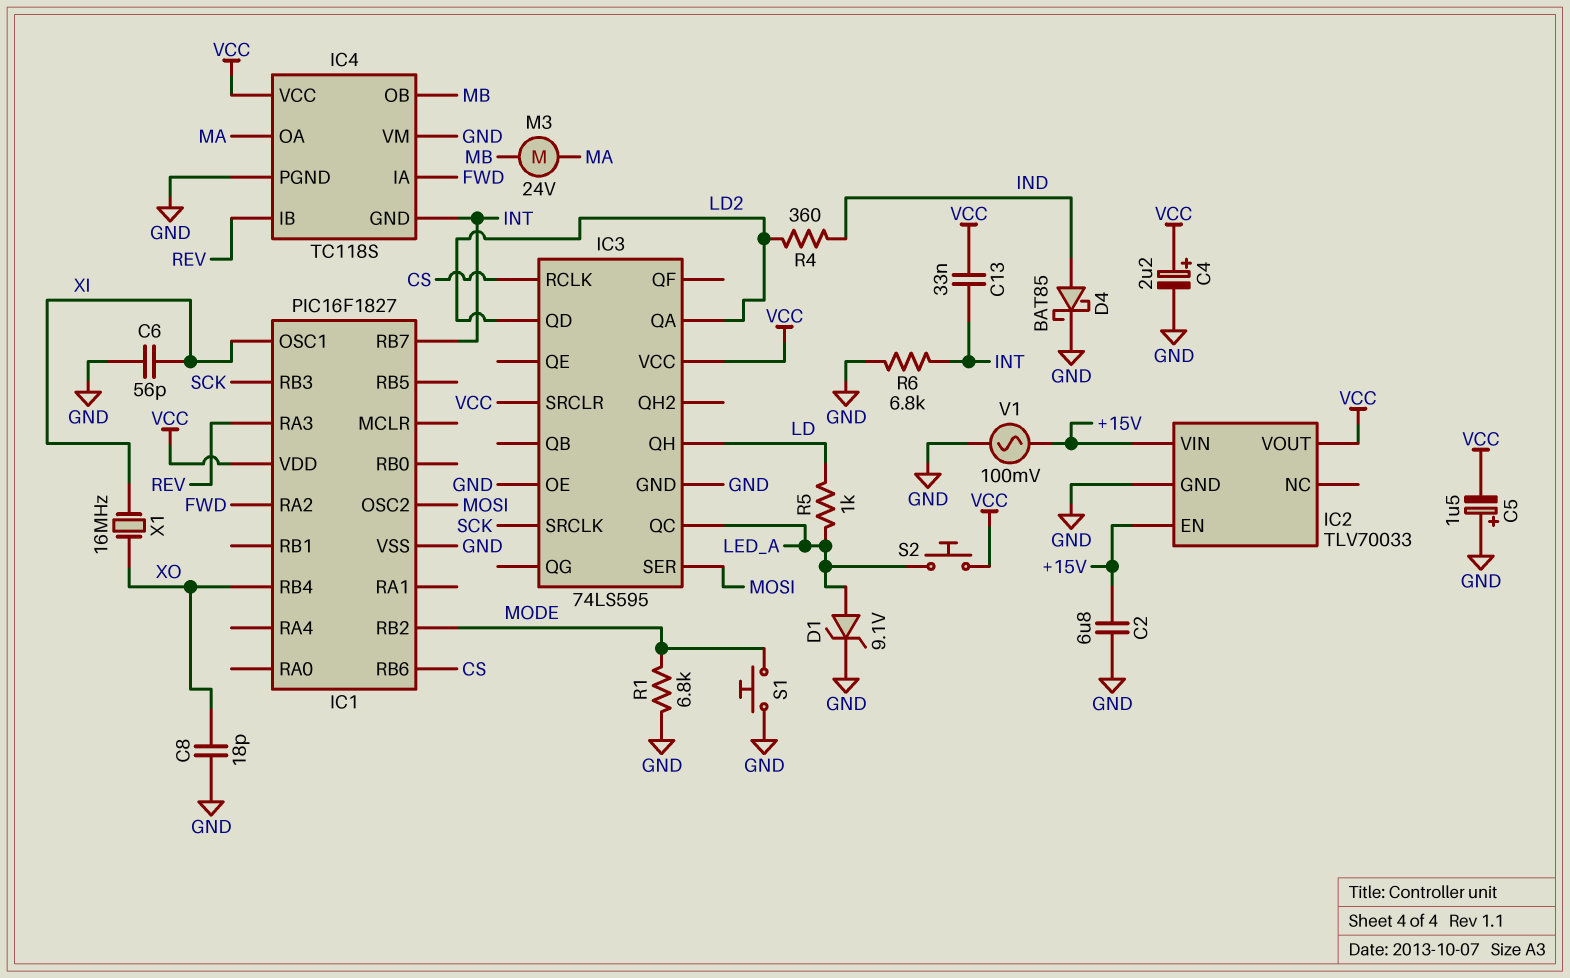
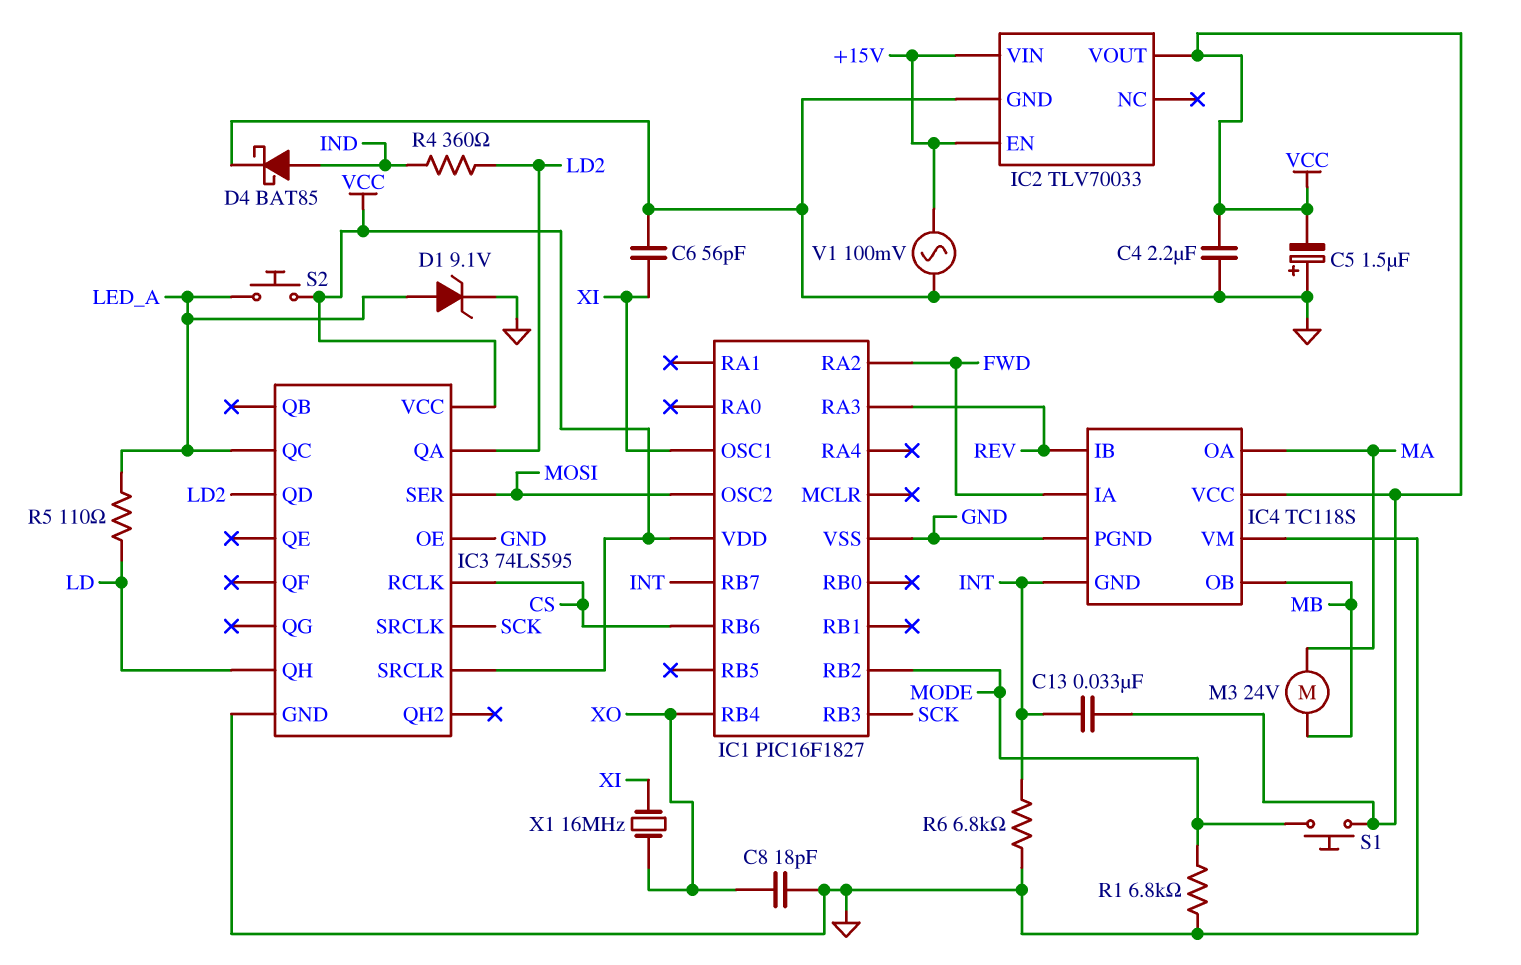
C2: 6.8uF (+15V, GND) -> none
C4: 2.2uF (plus VCC, minus GND) -> 2.2uF (GND, VCC)
R5: 1k (LD, LED_A) -> 110 (LD, LED_A)
S1: button (GND, MODE) -> button (MODE, VCC)

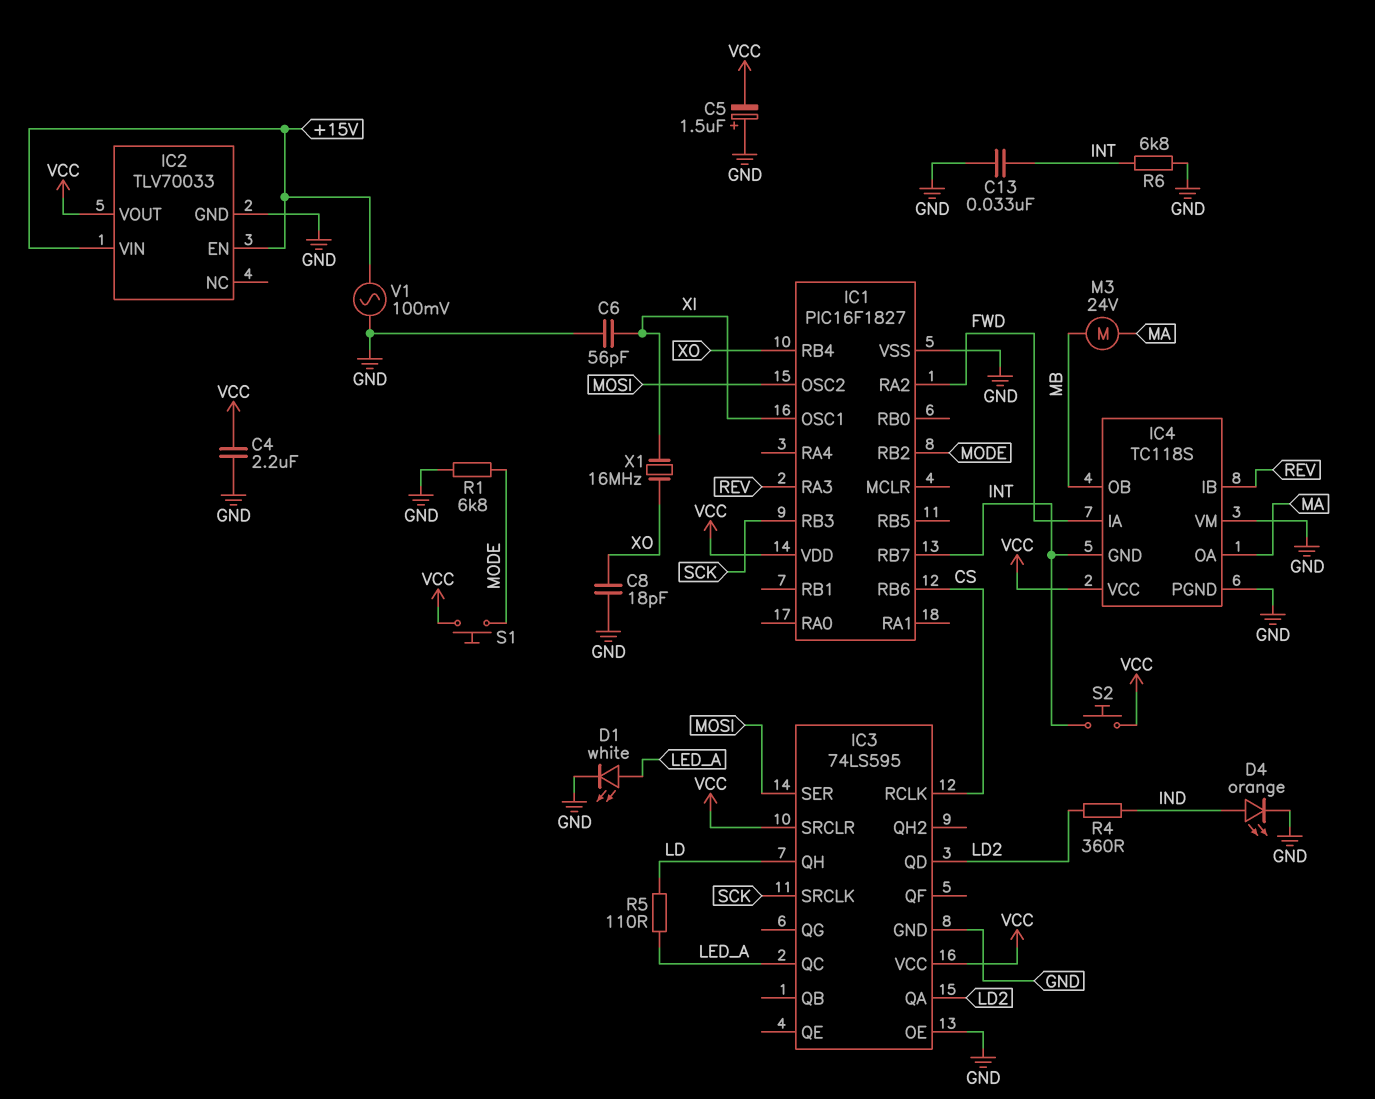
C13: 33nF (INT, VCC) -> 33nF (GND, INT)
D1: zener 9.1V (A LED_A, K GND) -> LED white (A LED_A, K GND)
D4: schottky BAT85 (A IND, K GND) -> LED orange (A IND, K GND)
S2: button (LED_A, VCC) -> button (INT, VCC)

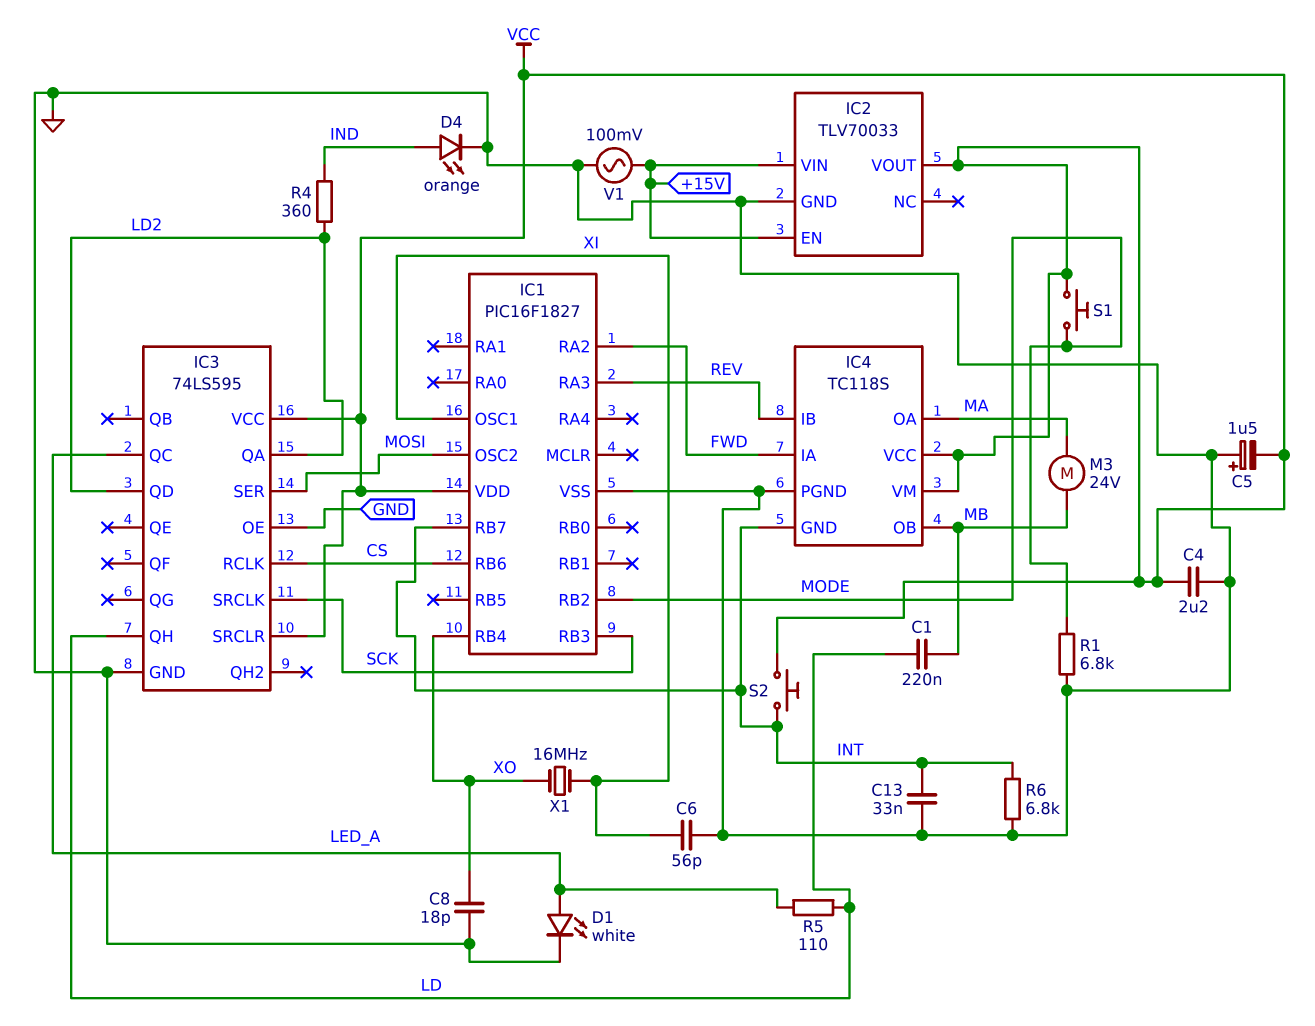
C1: none -> 220nF (LD, MB)
IC4 pin VM: GND -> VCC

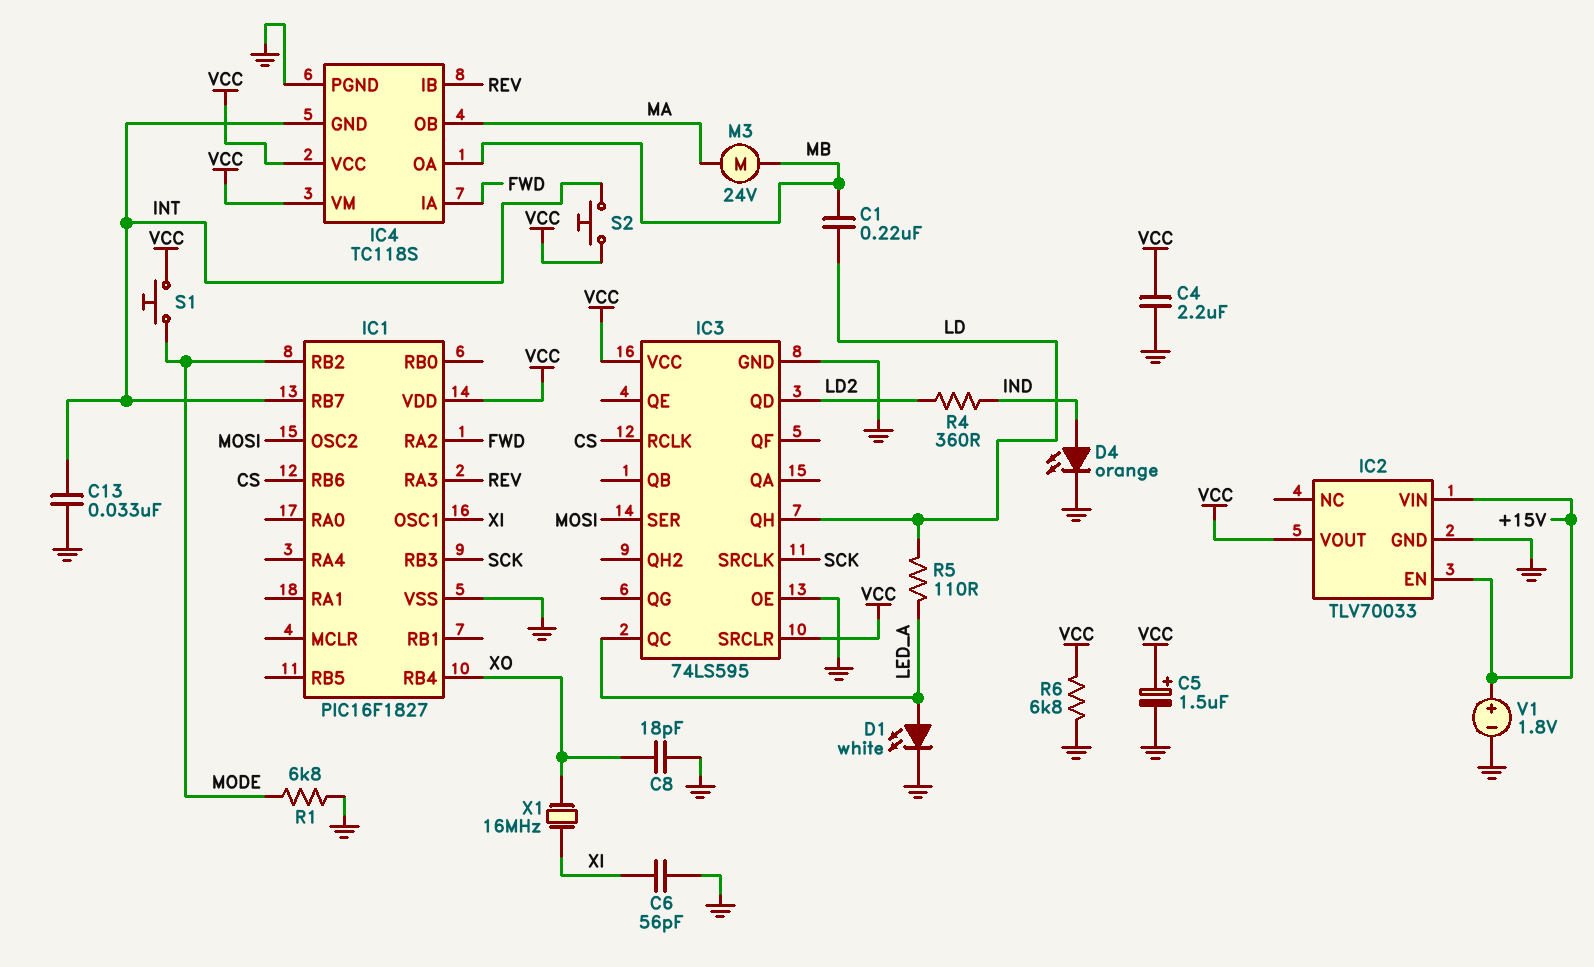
C5: 1.5uF (plus GND, minus VCC) -> 1.5uF (plus VCC, minus GND)
IC3 pin QA: LD2 -> none
IC4 pin OA: MA -> MB
IC4 pin OB: MB -> MA
R6: 6.8k (GND, INT) -> 6.8k (GND, VCC)
V1: AC 100mV (+15V, GND) -> 1.8V (plus +15V, minus GND)

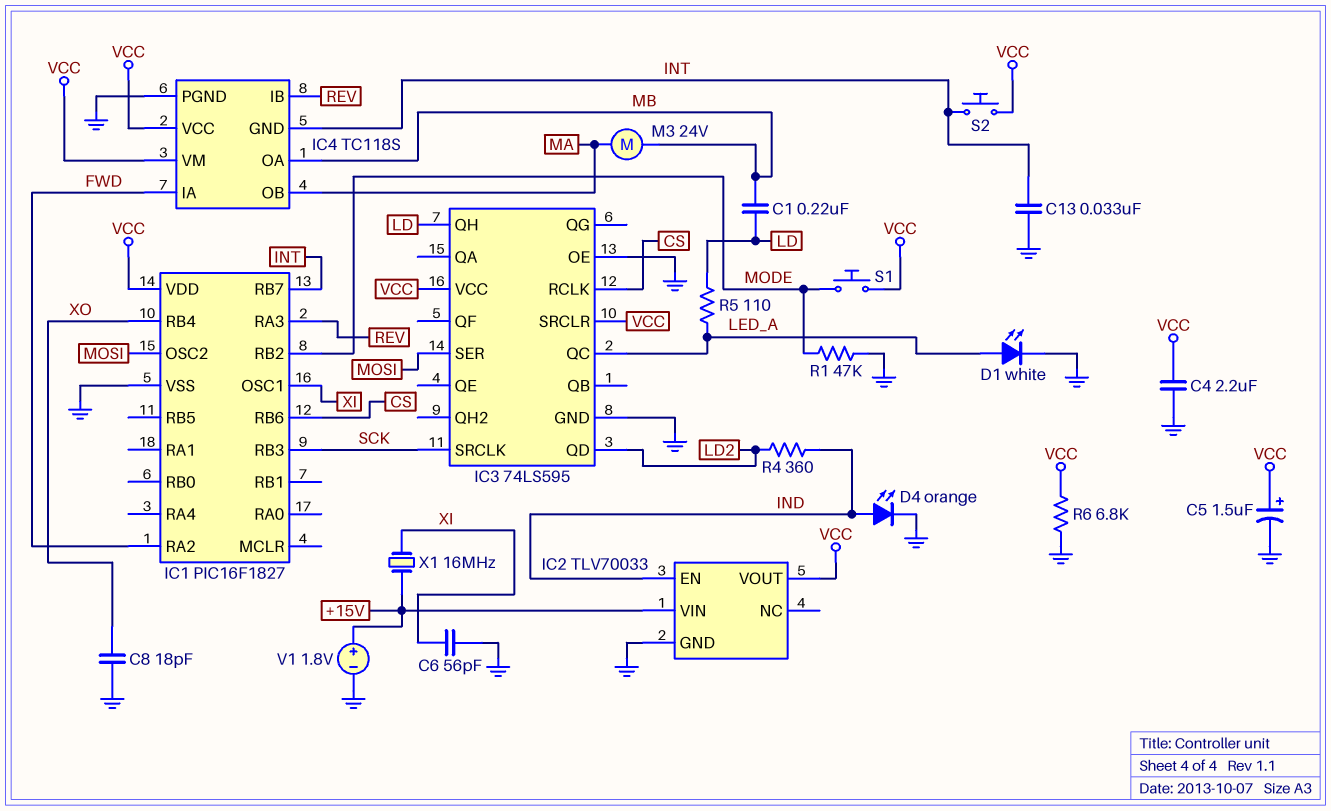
IC2 pin EN: +15V -> IND
R1: 6.8k (GND, MODE) -> 47k (GND, MODE)
X1: 16MHz (XI, XO) -> 16MHz (+15V, XI)

